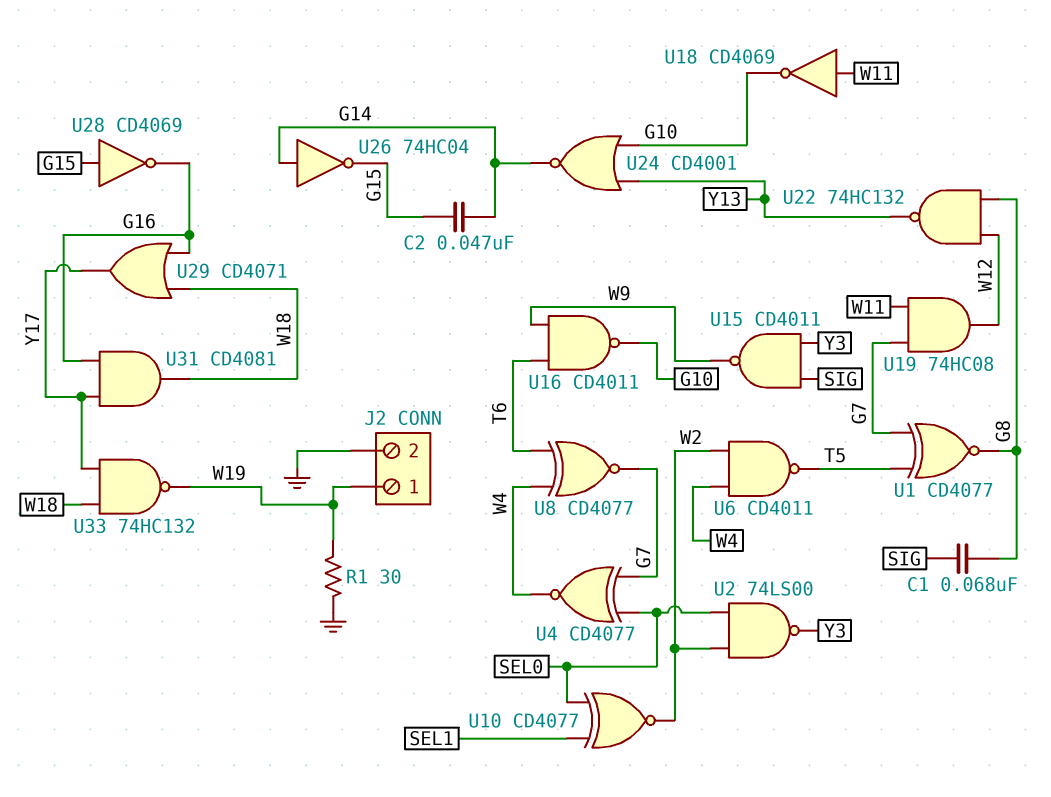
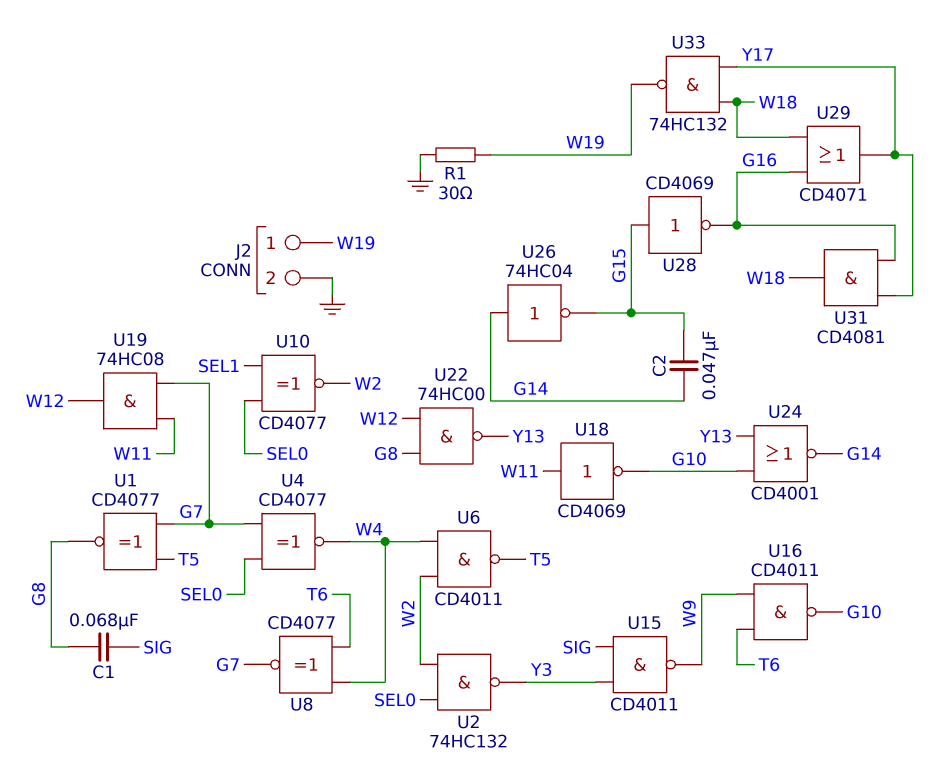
U2: NAND 74LS00 (in SEL0, in W2, out Y3) -> NAND 74HC132 (in SEL0, in W2, out Y3)
U22: NAND 74HC132 (in G8, in W12, out Y13) -> NAND 74HC00 (in G8, in W12, out Y13)

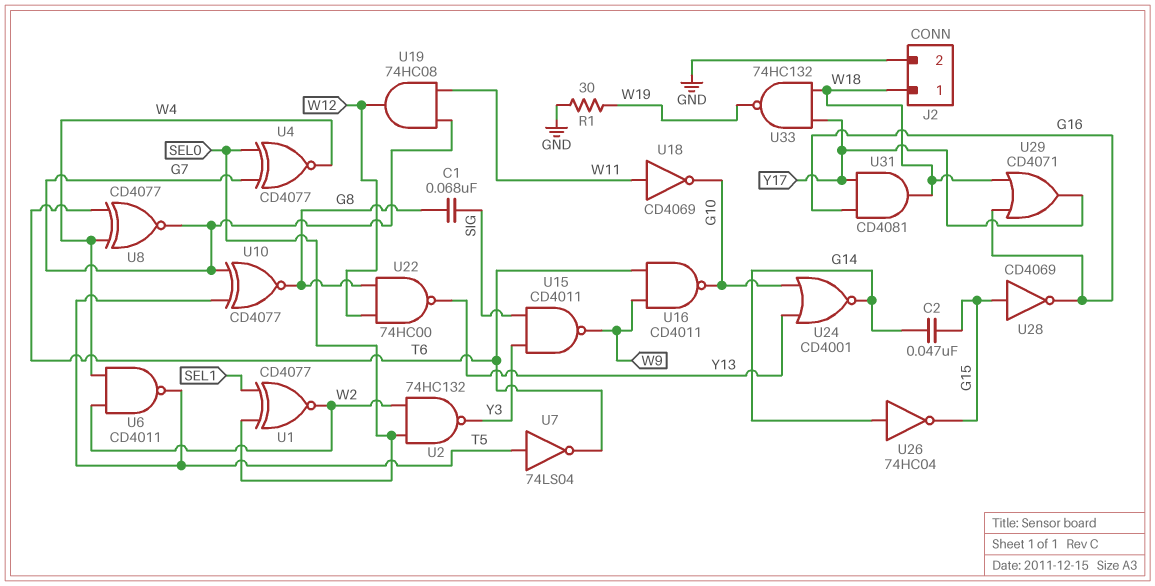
J2 pin 1: W19 -> W18
U1: XNOR CD4077 (in G7, in T5, out G8) -> XNOR CD4077 (in SEL0, in SEL1, out W2)
U7: none -> NOT 74LS04 (in T5, out T6)
U10: XNOR CD4077 (in SEL0, in SEL1, out W2) -> XNOR CD4077 (in G7, in T5, out G8)

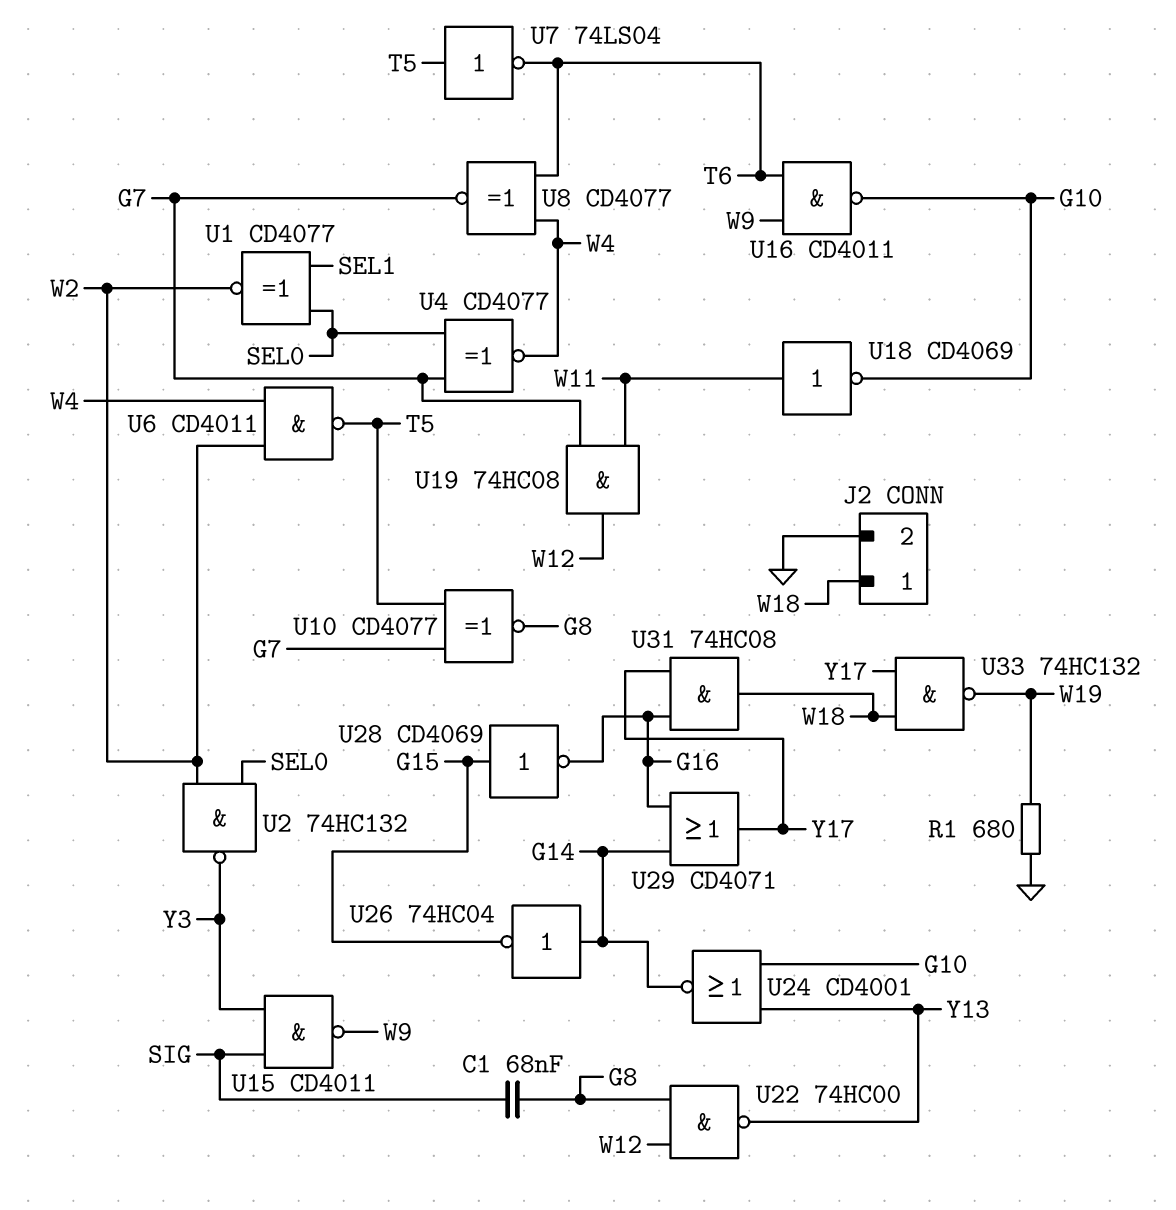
C2: 47nF (G14, G15) -> none
R1: 30 (GND, W19) -> 680 (GND, W19)
U29: OR CD4071 (in G16, in W18, out Y17) -> OR CD4071 (in G14, in G16, out Y17)
U31: AND CD4081 (in G16, in Y17, out W18) -> AND 74HC08 (in G16, in Y17, out W18)

